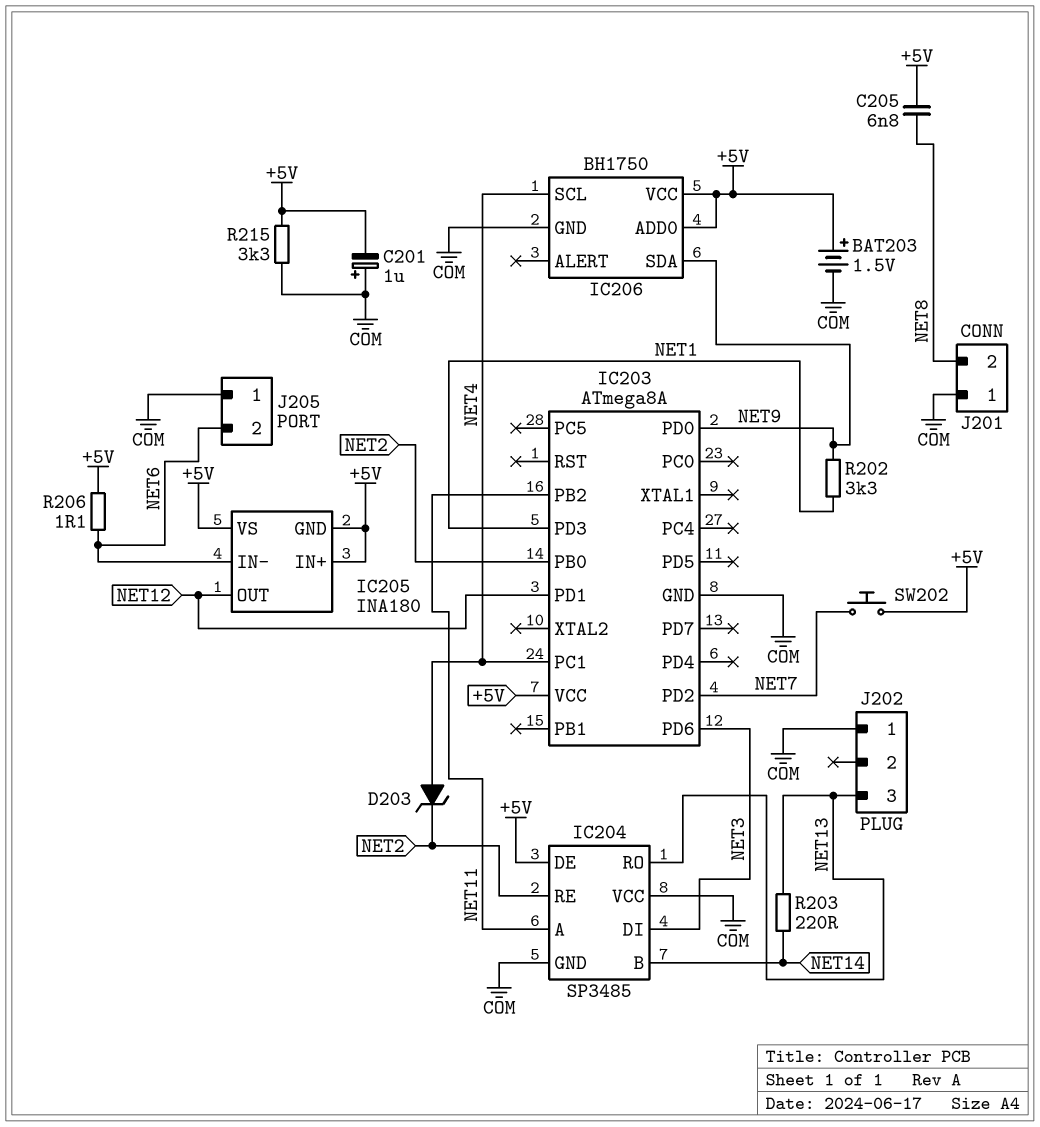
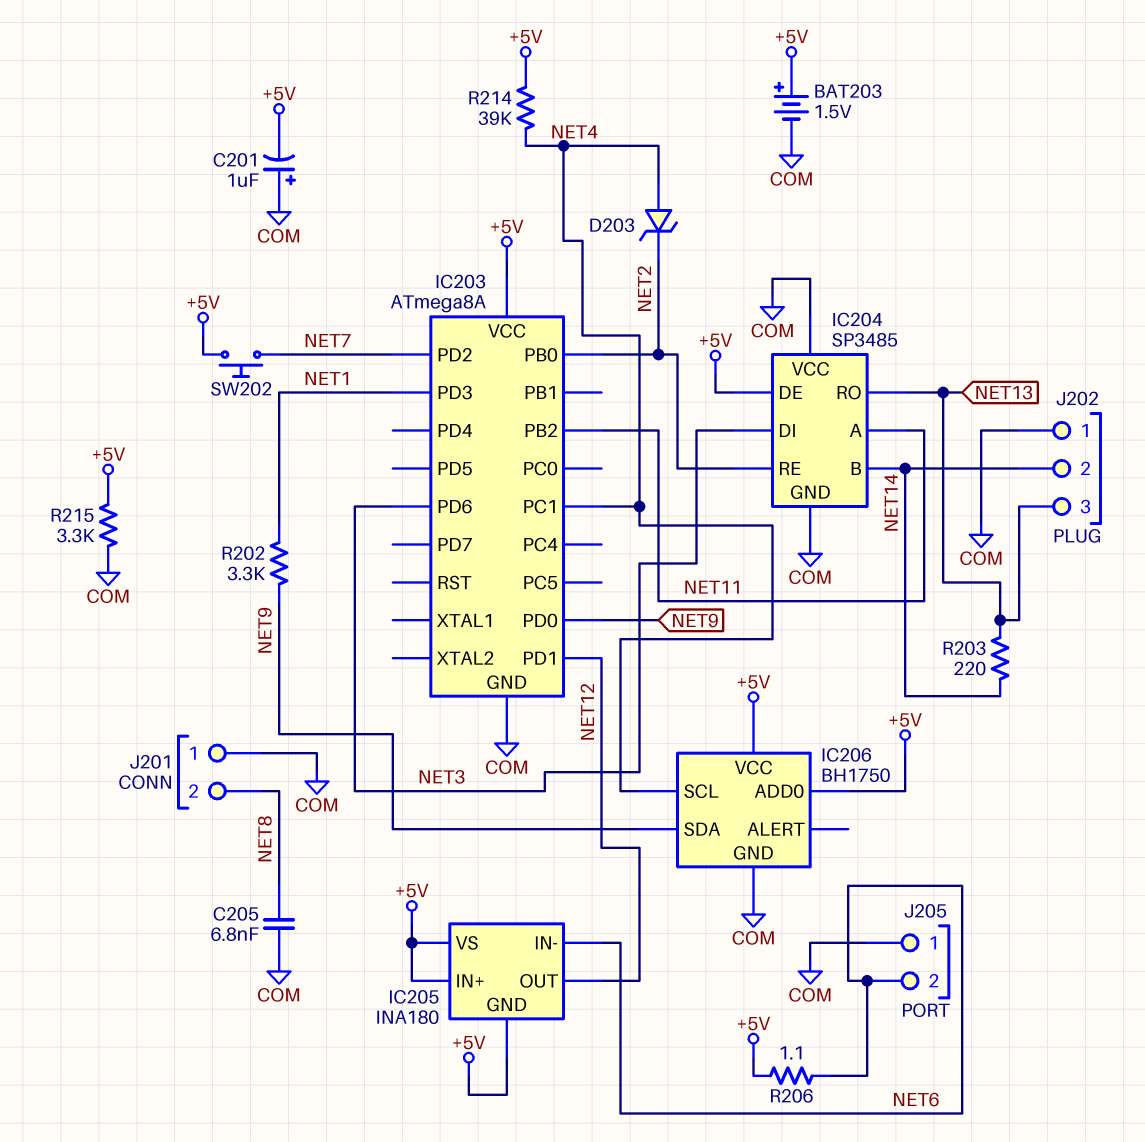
C205: 6.8nF (+5V, NET8) -> 6.8nF (COM, NET8)
J202 pin 2: none -> NET14
R214: none -> 39k (+5V, NET4)

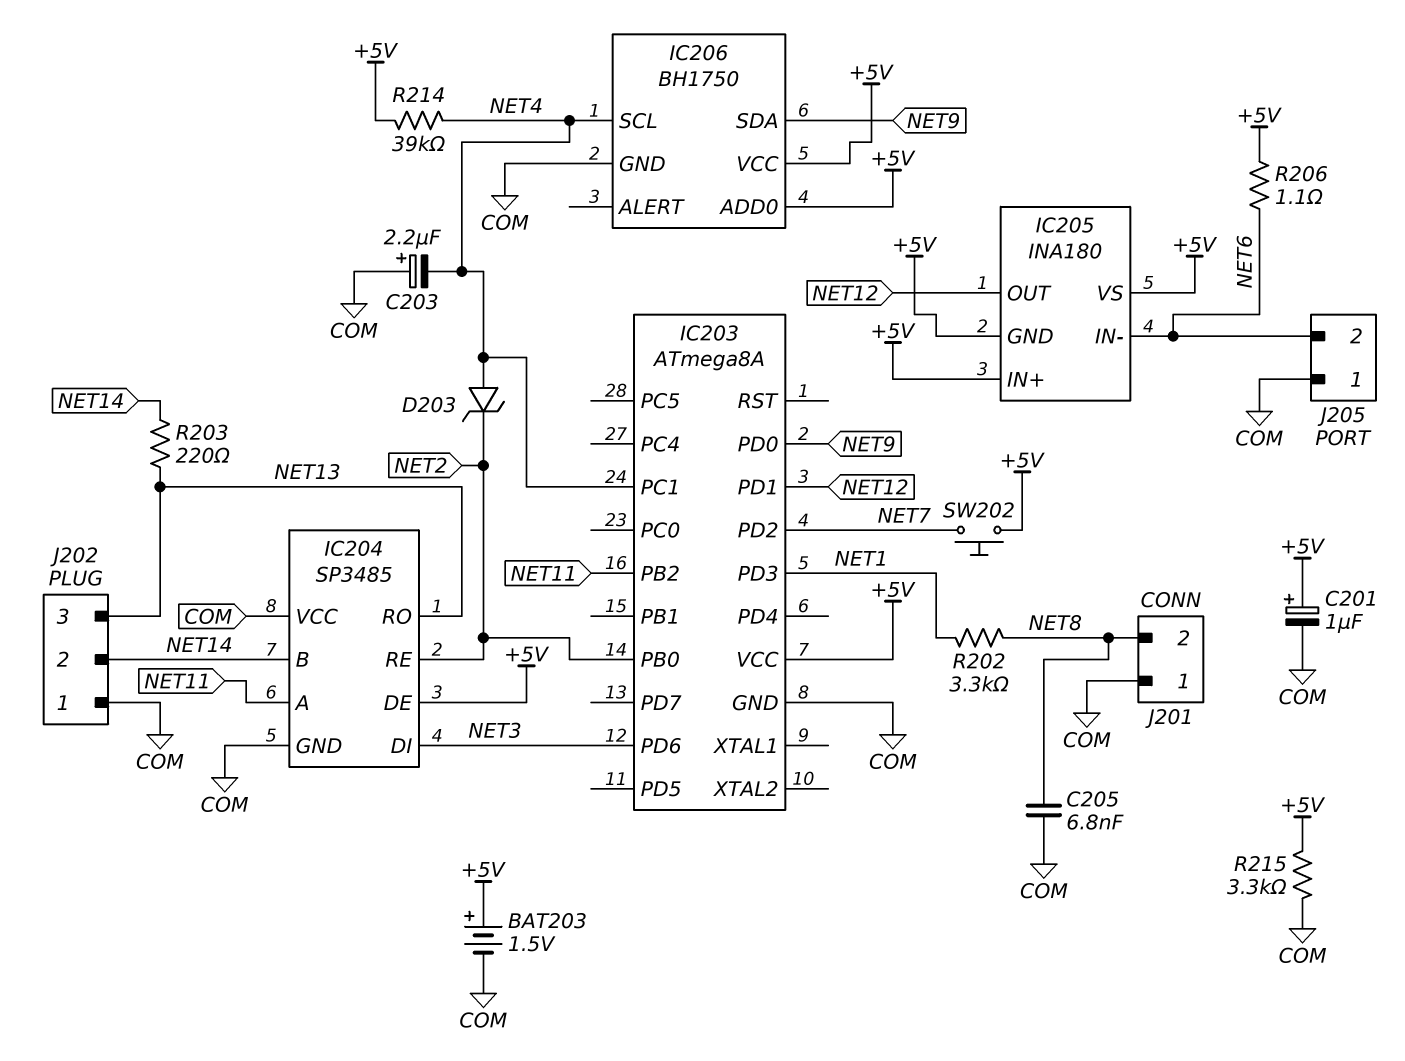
C201: 1uF (plus COM, minus +5V) -> 1uF (plus +5V, minus COM)
C203: none -> 2.2uF (plus COM, minus NET4)
R202: 3.3k (NET1, NET9) -> 3.3k (NET1, NET8)

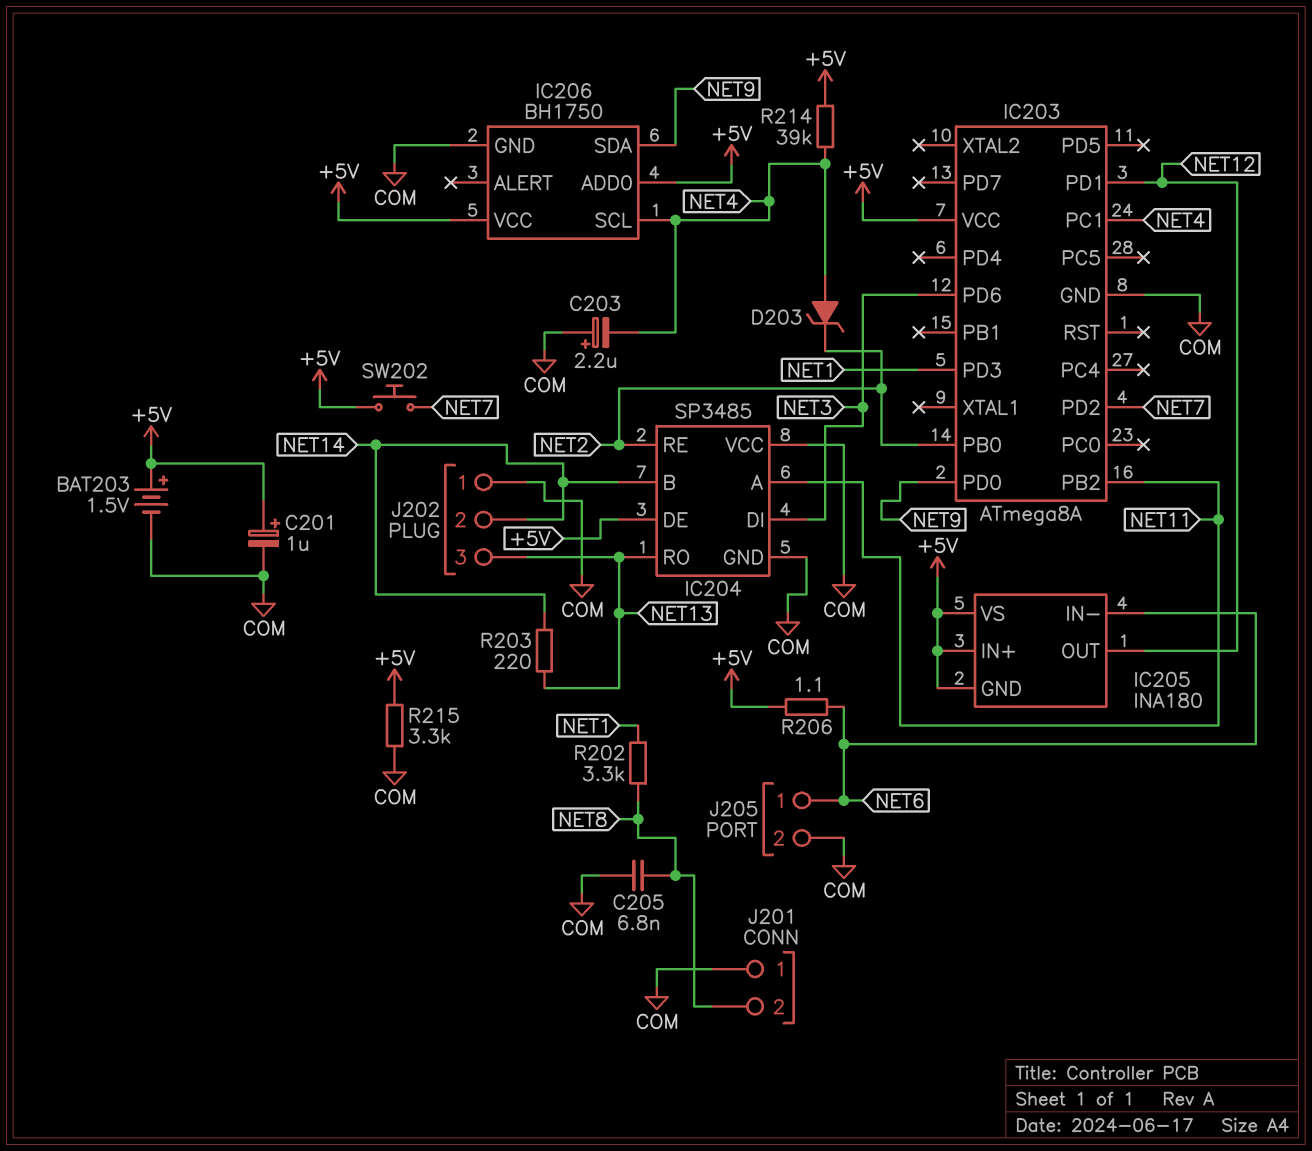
J205 pin 1: COM -> NET6
J205 pin 2: NET6 -> COM

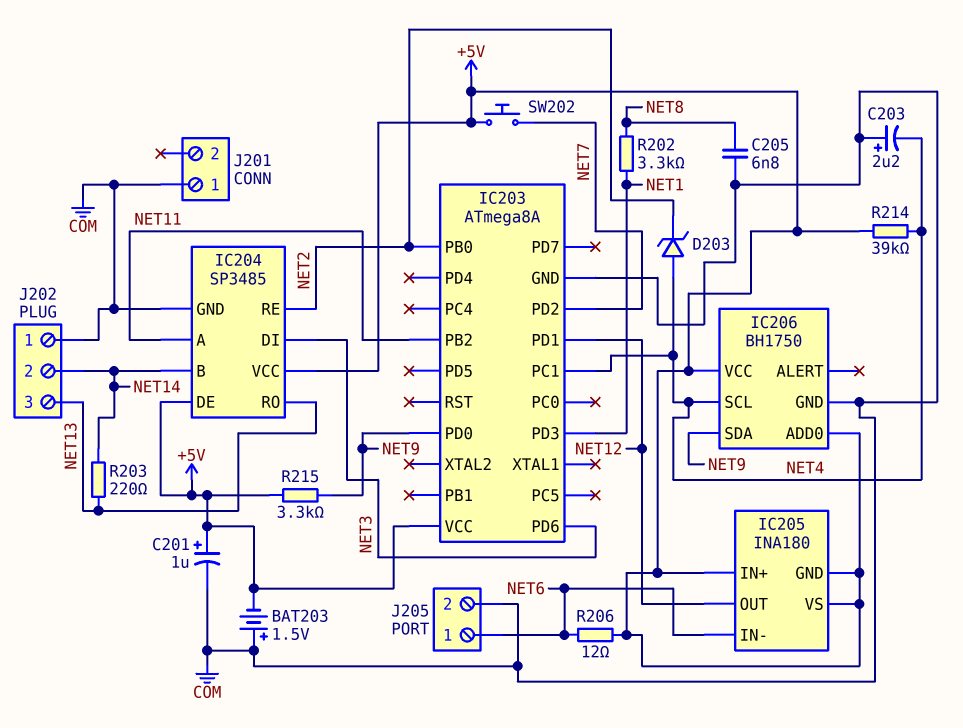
BAT203: 1.5V (plus +5V, minus COM) -> 1.5V (plus COM, minus +5V)
IC204 pin VCC: COM -> +5V
J201 pin 2: NET8 -> none
R206: 1.1 (+5V, NET6) -> 12 (+5V, NET6)
R215: 3.3k (+5V, COM) -> 3.3k (+5V, NET9)

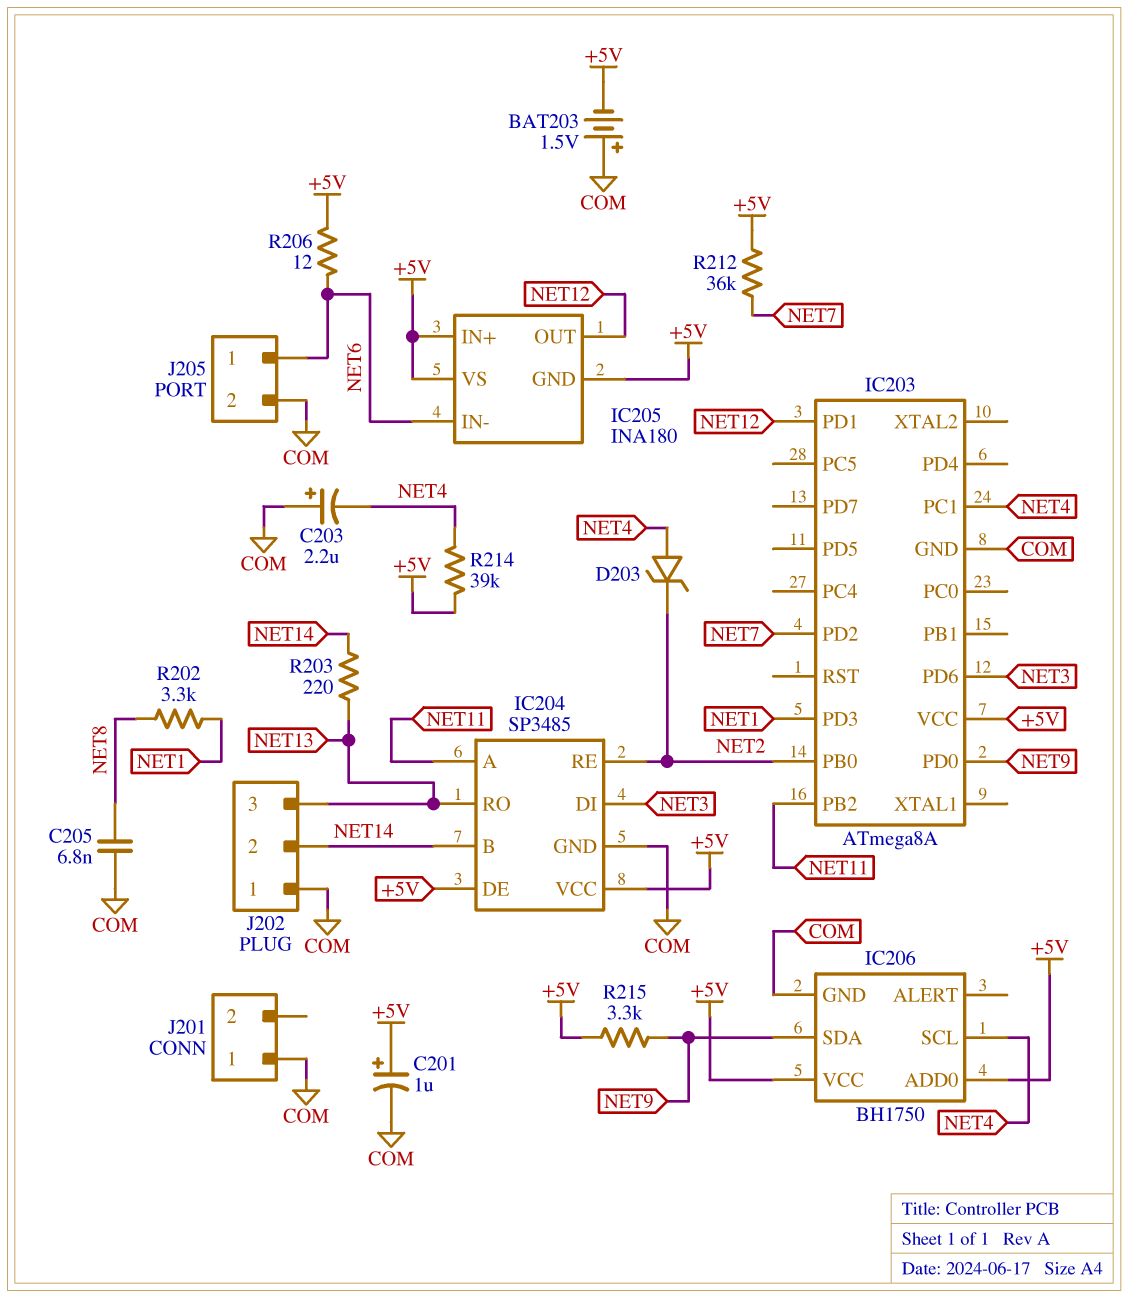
R212: none -> 36k (+5V, NET7)
SW202: button (+5V, NET7) -> none

